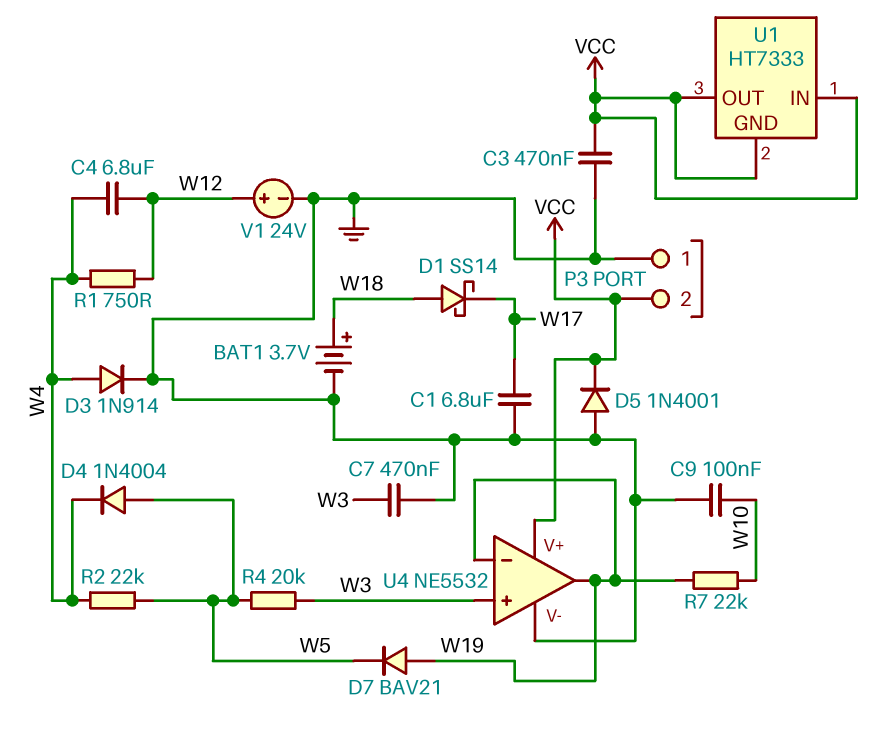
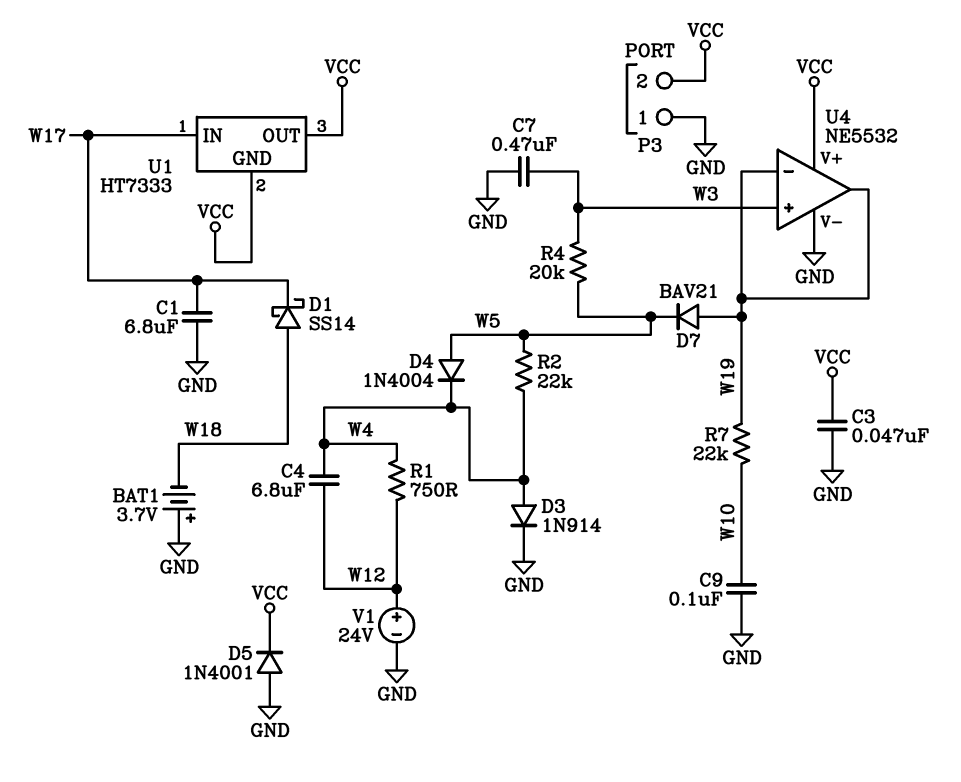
BAT1: 3.7V (plus W18, minus GND) -> 3.7V (plus GND, minus W18)
C3: 470nF (GND, VCC) -> 47nF (GND, VCC)
U1 pin IN: VCC -> W17

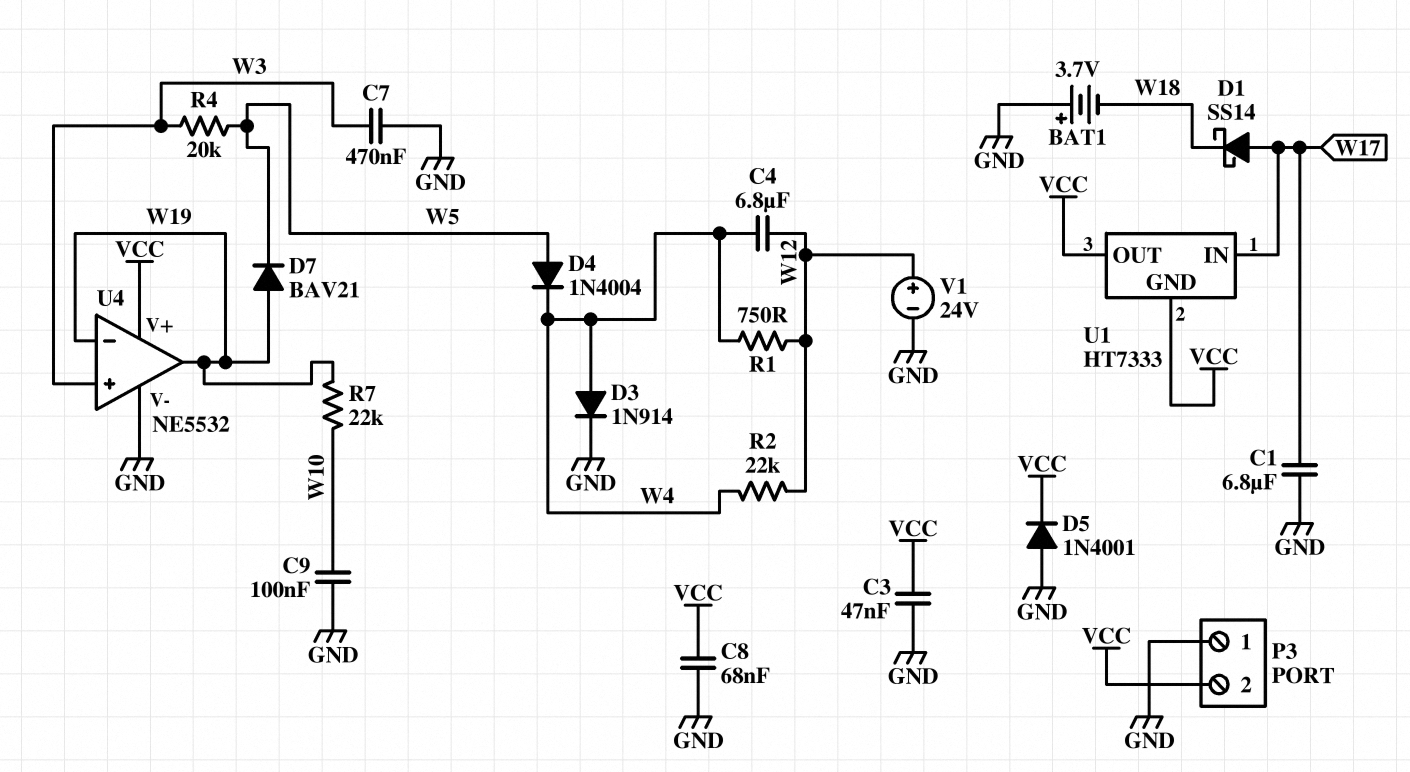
C8: none -> 68nF (GND, VCC)
D1: schottky SS14 (A W18, K W17) -> schottky SS14 (A W17, K W18)
R2: 22k (W4, W5) -> 22k (W4, W12)

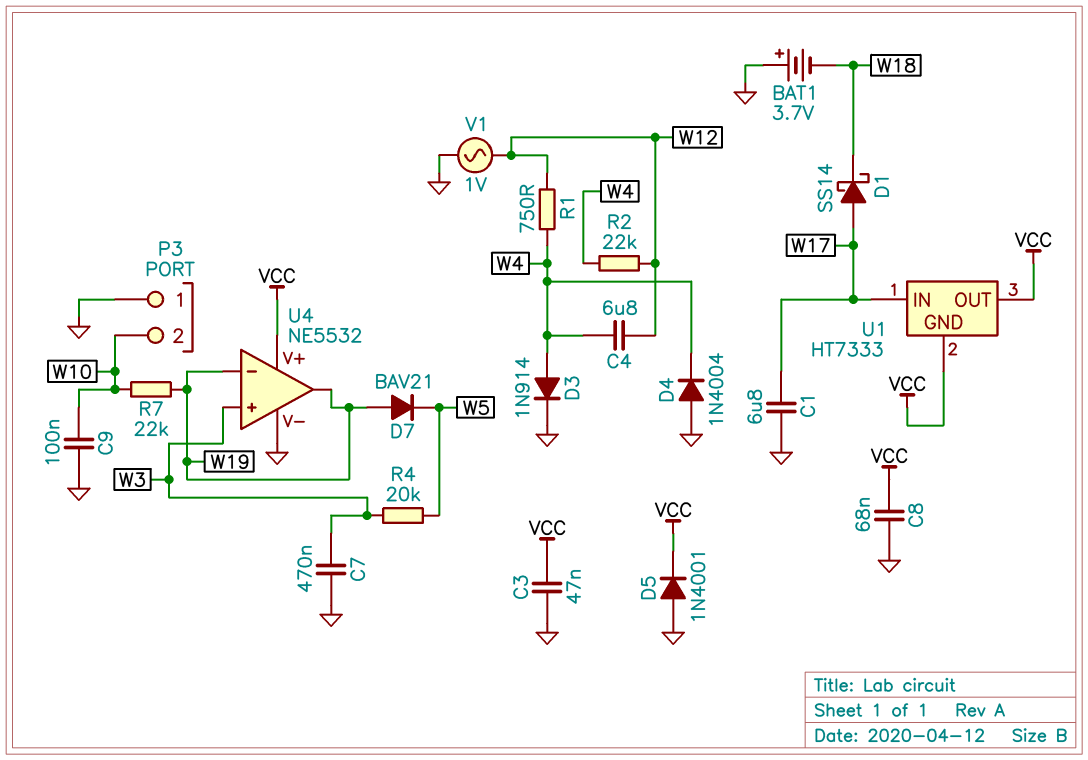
D4: diode 1N4004 (A W5, K W4) -> diode 1N4004 (A GND, K W4)
P3 pin 2: VCC -> W10
V1: 24V (plus W12, minus GND) -> AC 1V (GND, W12)

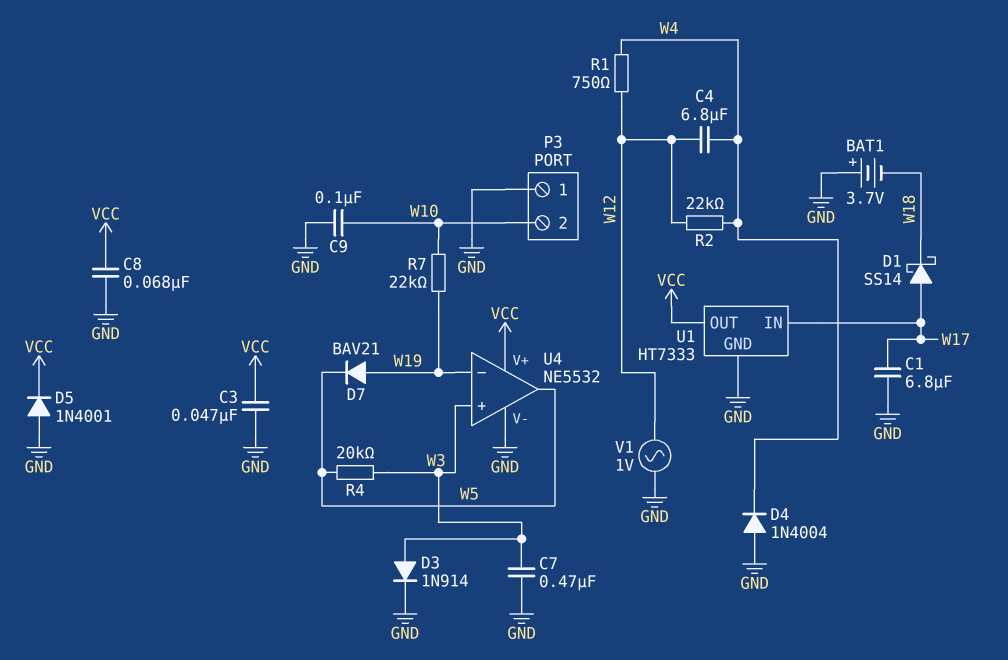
D3: diode 1N914 (A W4, K GND) -> diode 1N914 (A W3, K GND)
U1 pin GND: VCC -> GND
U4 pin out: W19 -> W5

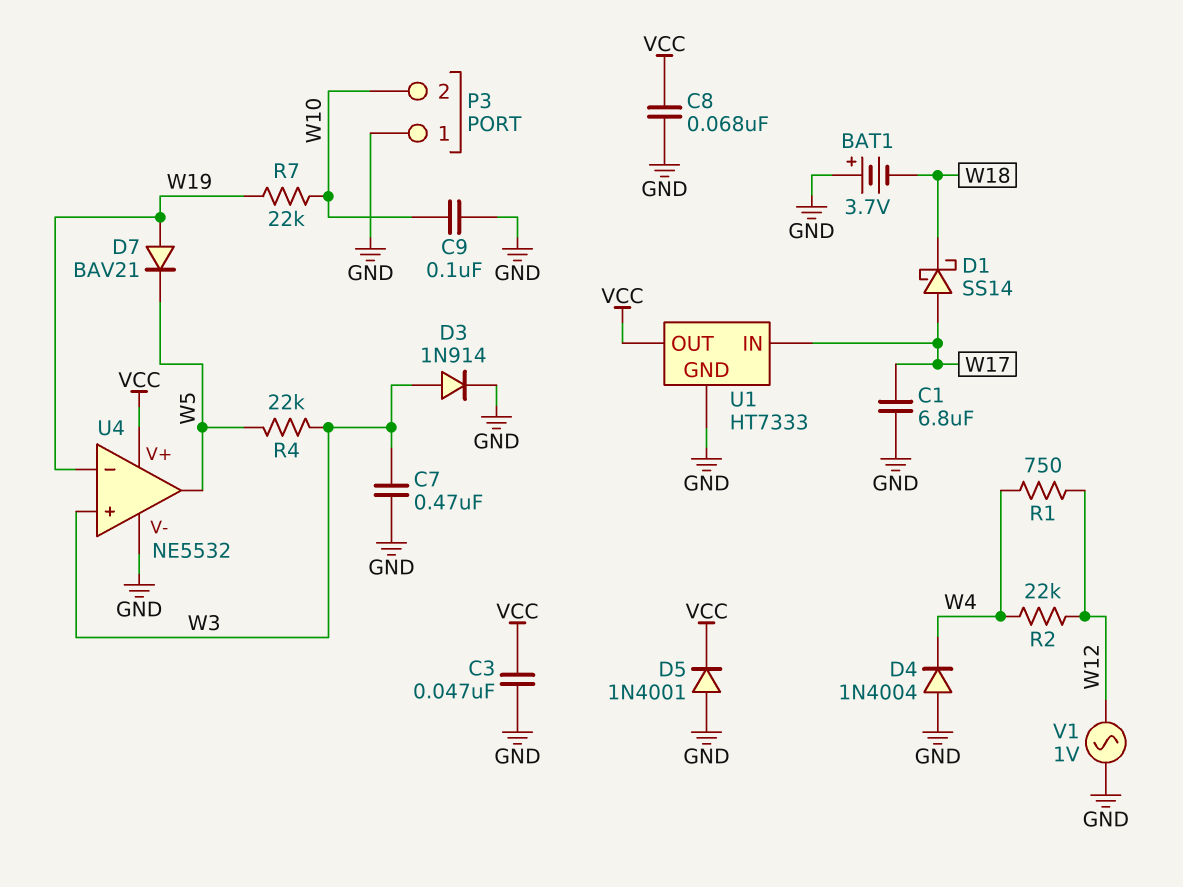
C4: 6.8uF (W4, W12) -> none
R4: 20k (W3, W5) -> 22k (W3, W5)

